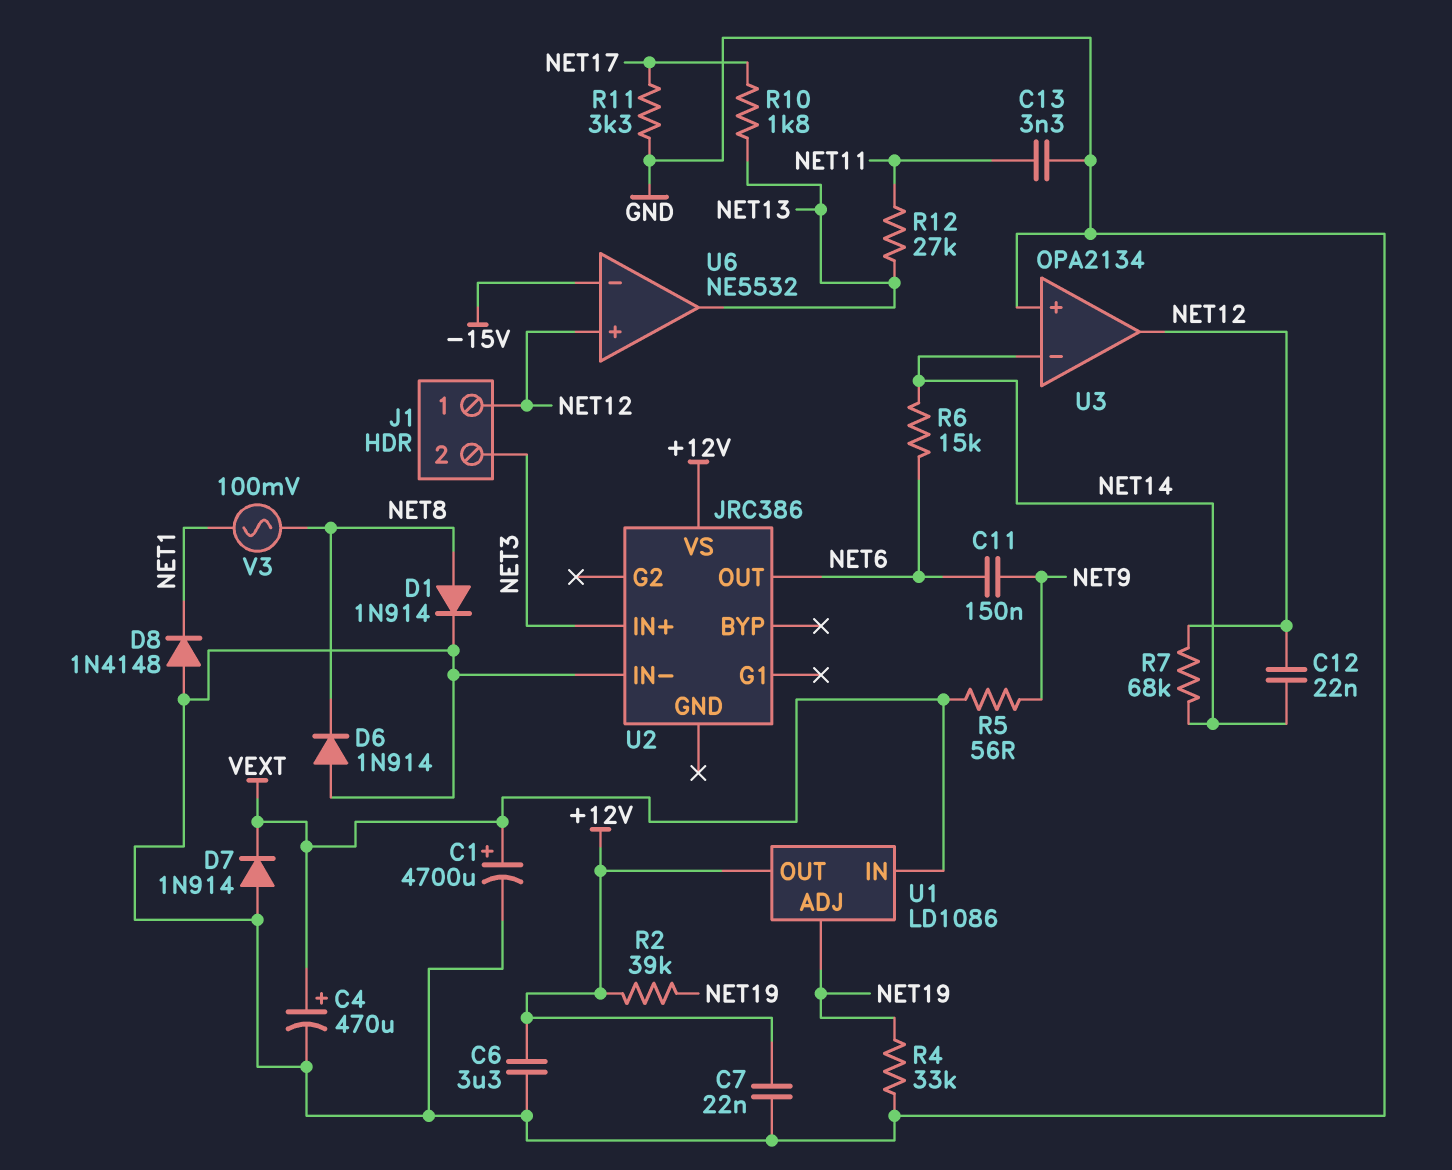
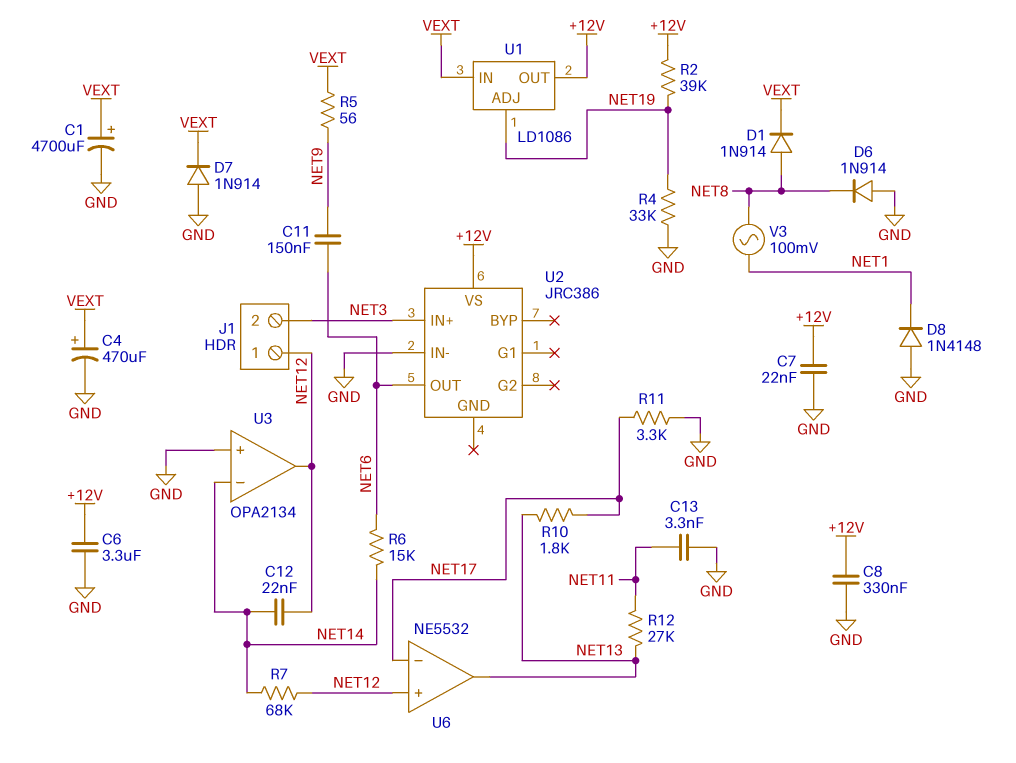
C8: none -> 330nF (+12V, GND)
D1: diode 1N914 (A NET8, K GND) -> diode 1N914 (A NET8, K VEXT)
U6 pin in-: -15V -> NET17

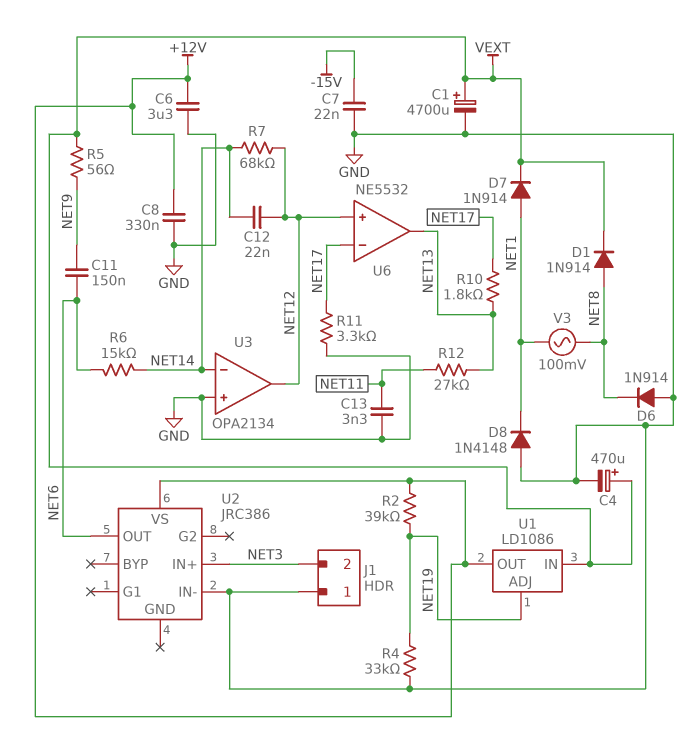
C7: 22nF (+12V, GND) -> 22nF (-15V, GND)
D7: diode 1N914 (A GND, K VEXT) -> diode 1N914 (A NET1, K VEXT)
J1 pin 1: NET12 -> GND

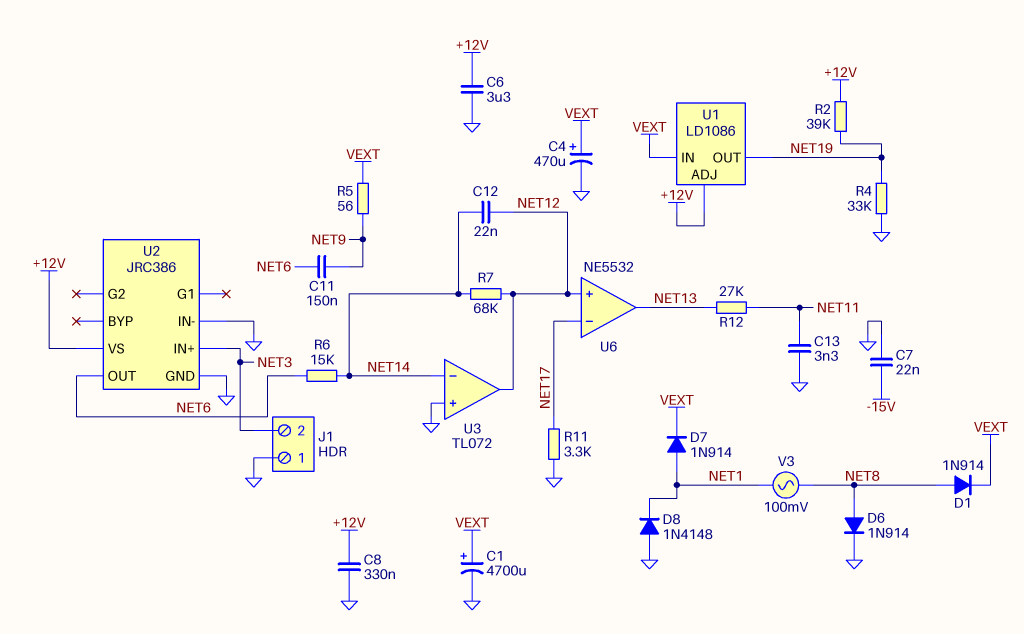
D6: diode 1N914 (A GND, K NET8) -> diode 1N914 (A NET8, K GND)
R10: 1.8k (NET13, NET17) -> none
U1 pin ADJ: NET19 -> +12V
U1 pin OUT: +12V -> NET19
U2 pin GND: none -> GND
U3: OPA2134 -> TL072

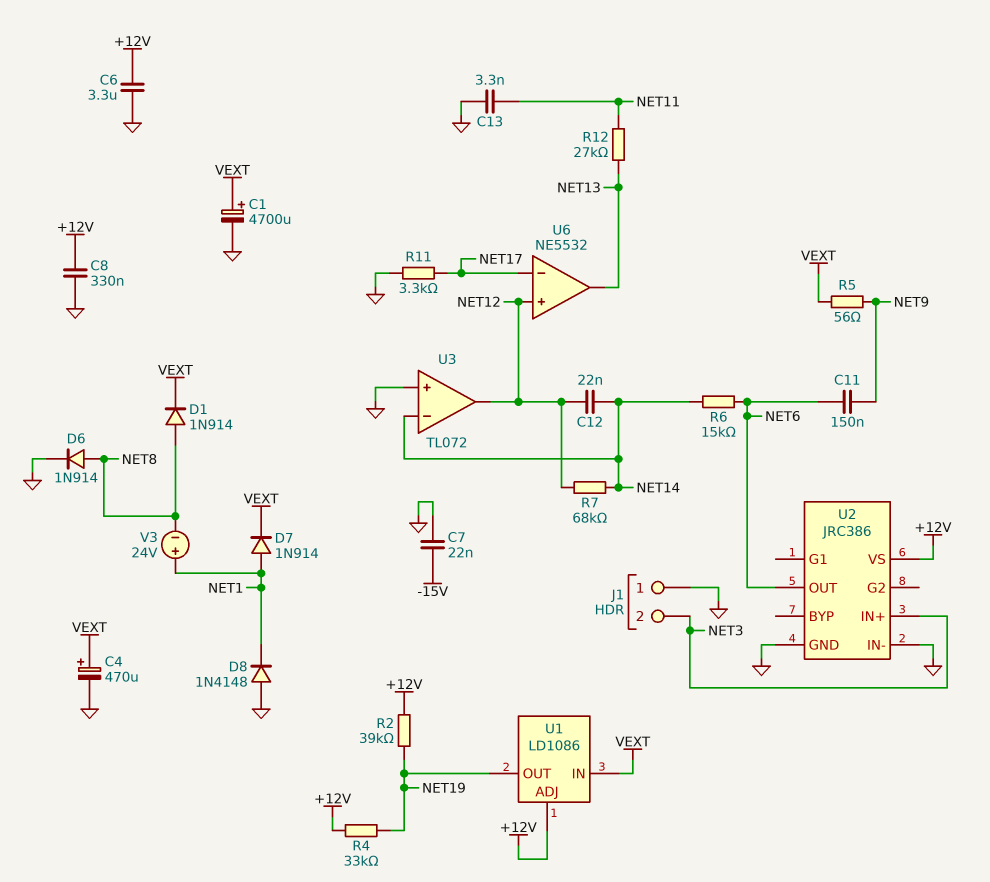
R4: 33k (GND, NET19) -> 33k (+12V, NET19)
V3: AC 100mV (NET1, NET8) -> 24V (plus NET1, minus NET8)

